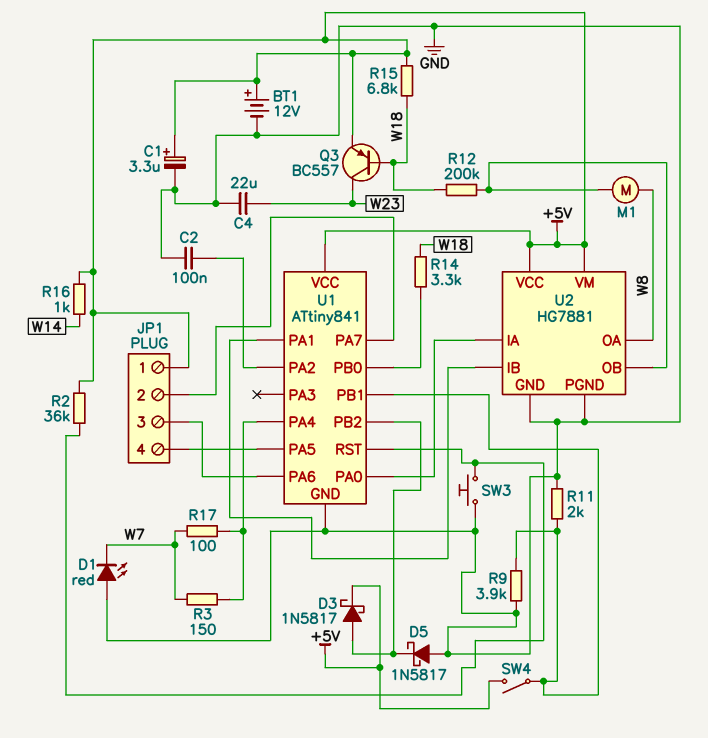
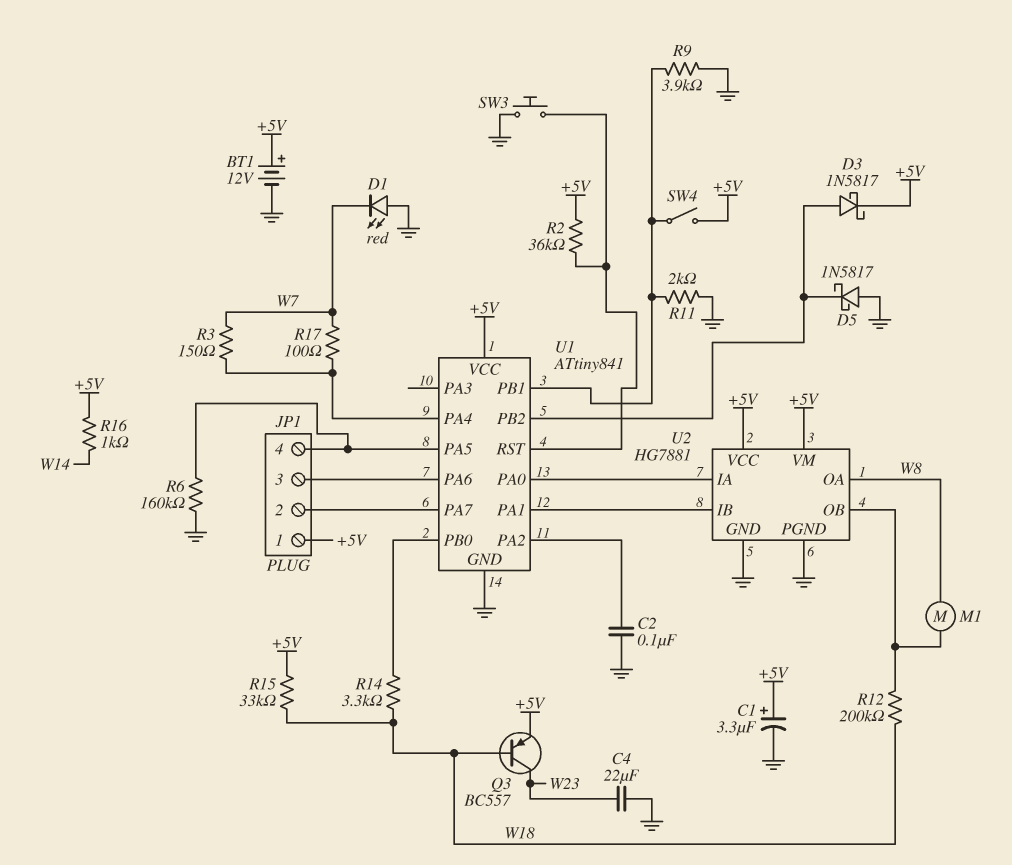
R6: none -> 160k (GND, JP1/4)
R15: 6.8k (+5V, W18) -> 33k (+5V, W18)

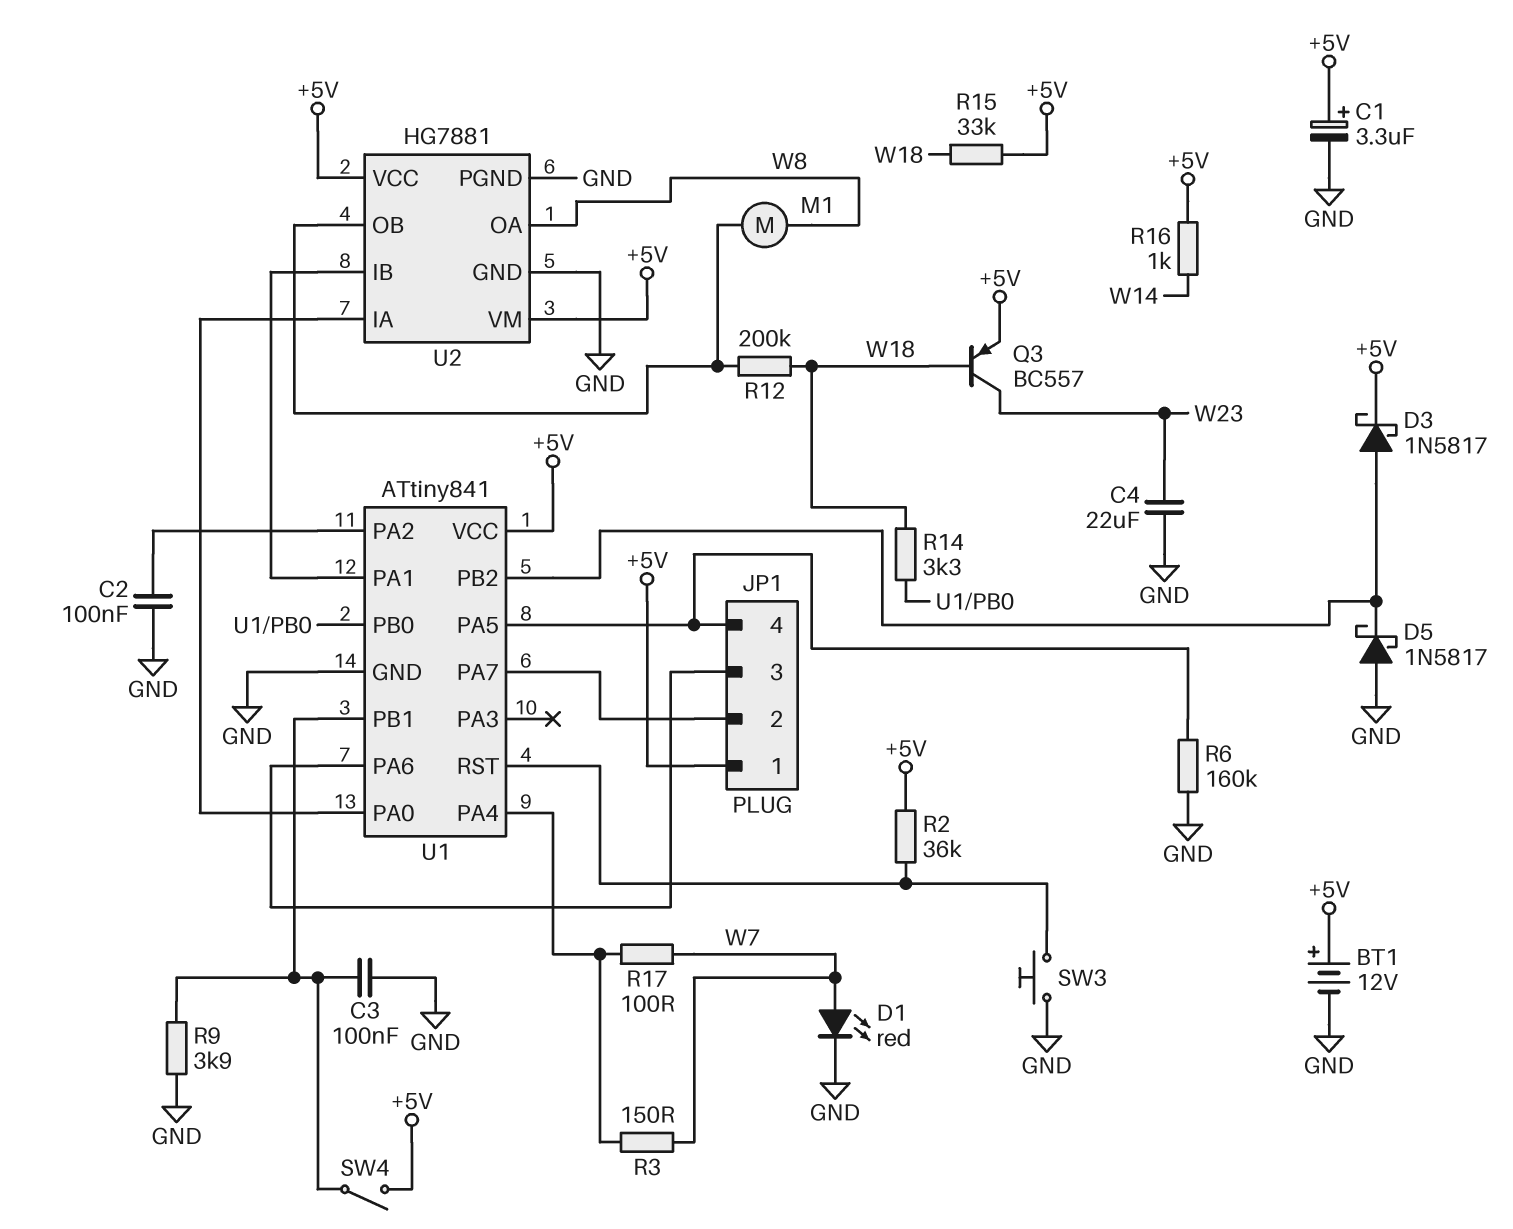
C3: none -> 100nF (GND, U1/PB1)
D1: LED red (A GND, K W7) -> LED red (A W7, K GND)
R11: 2k (GND, U1/PB1) -> none

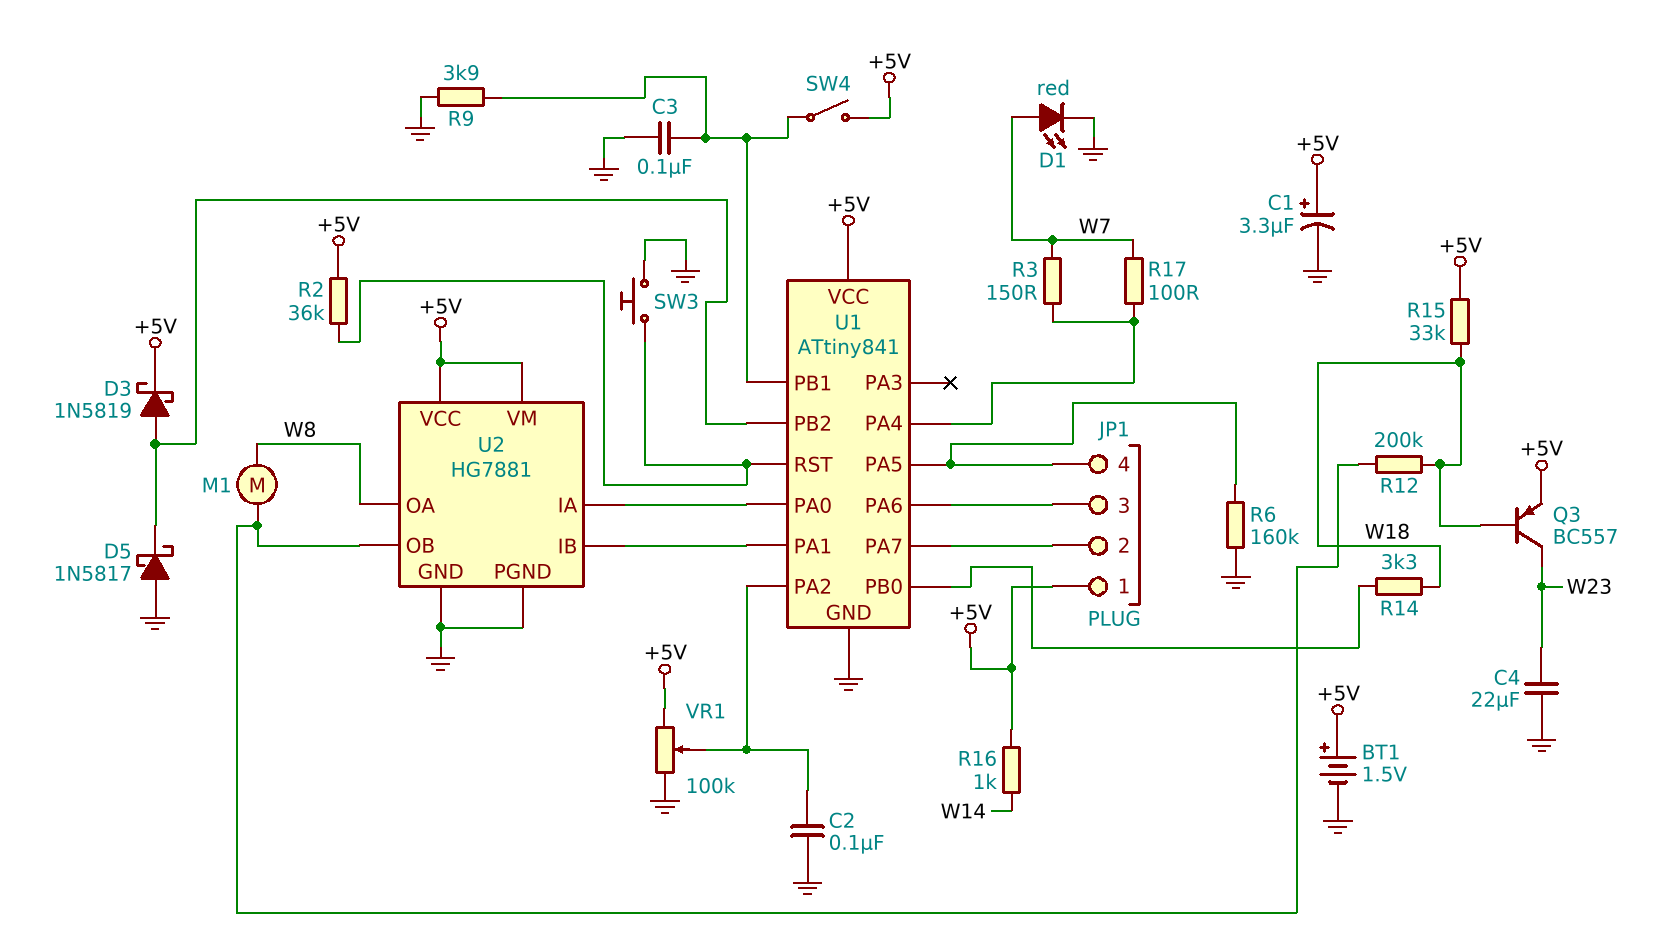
BT1: 12V (plus +5V, minus GND) -> 1.5V (plus +5V, minus GND)
D3: schottky 1N5817 (A U1/PB2, K +5V) -> schottky 1N5819 (A U1/PB2, K +5V)
VR1: none -> 100k (+5V, GND, wiper U1/PA2)

